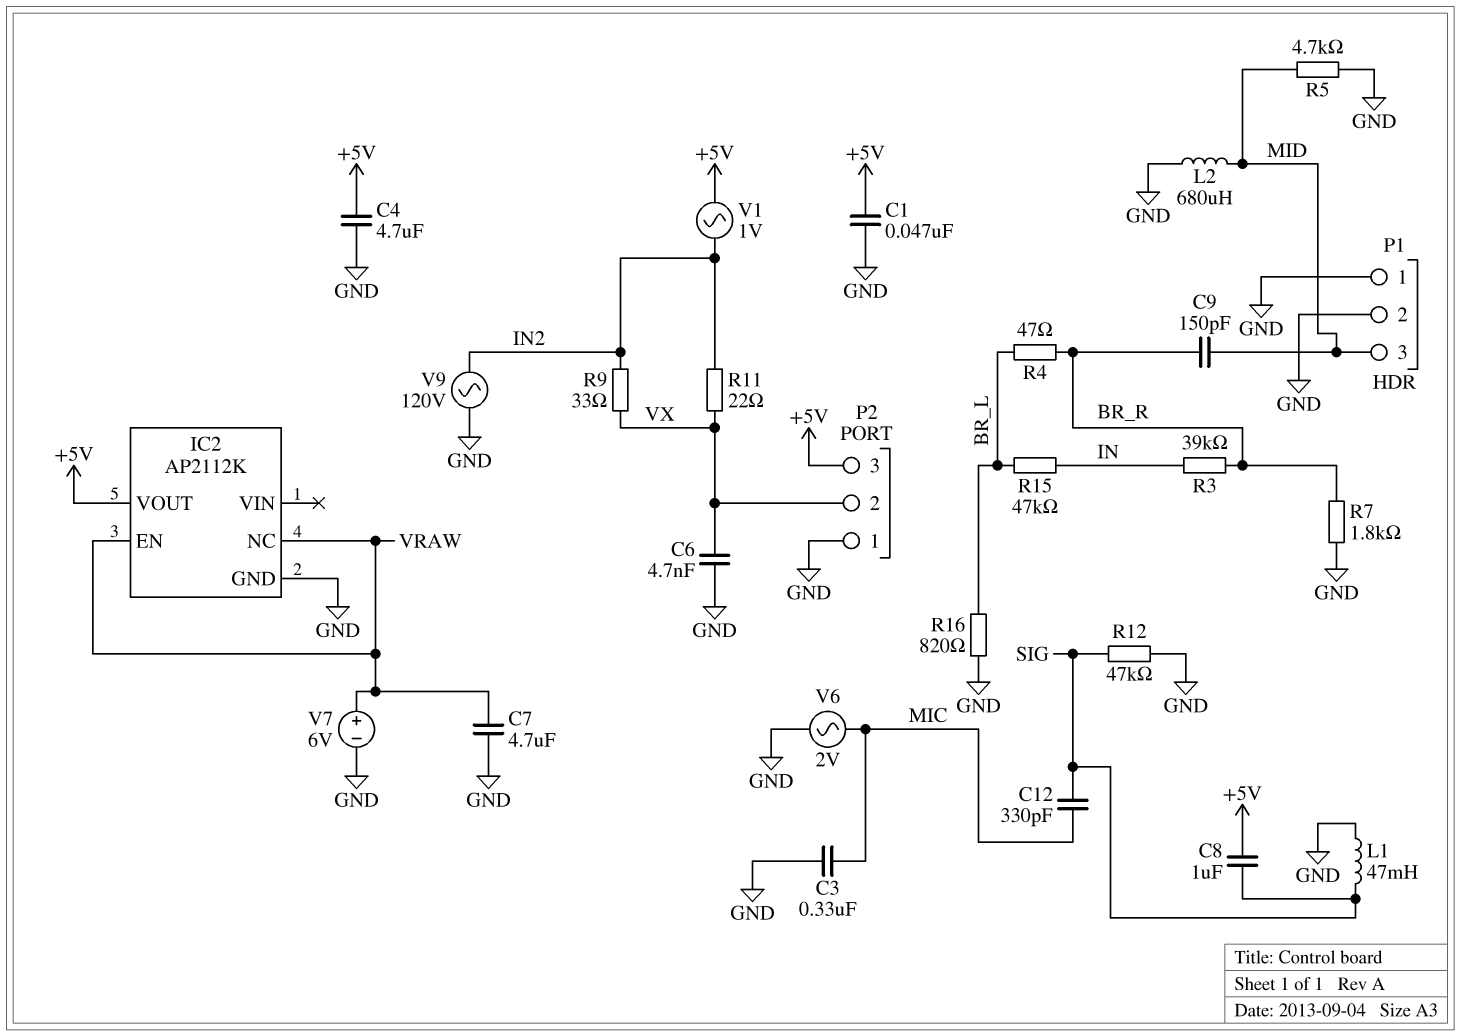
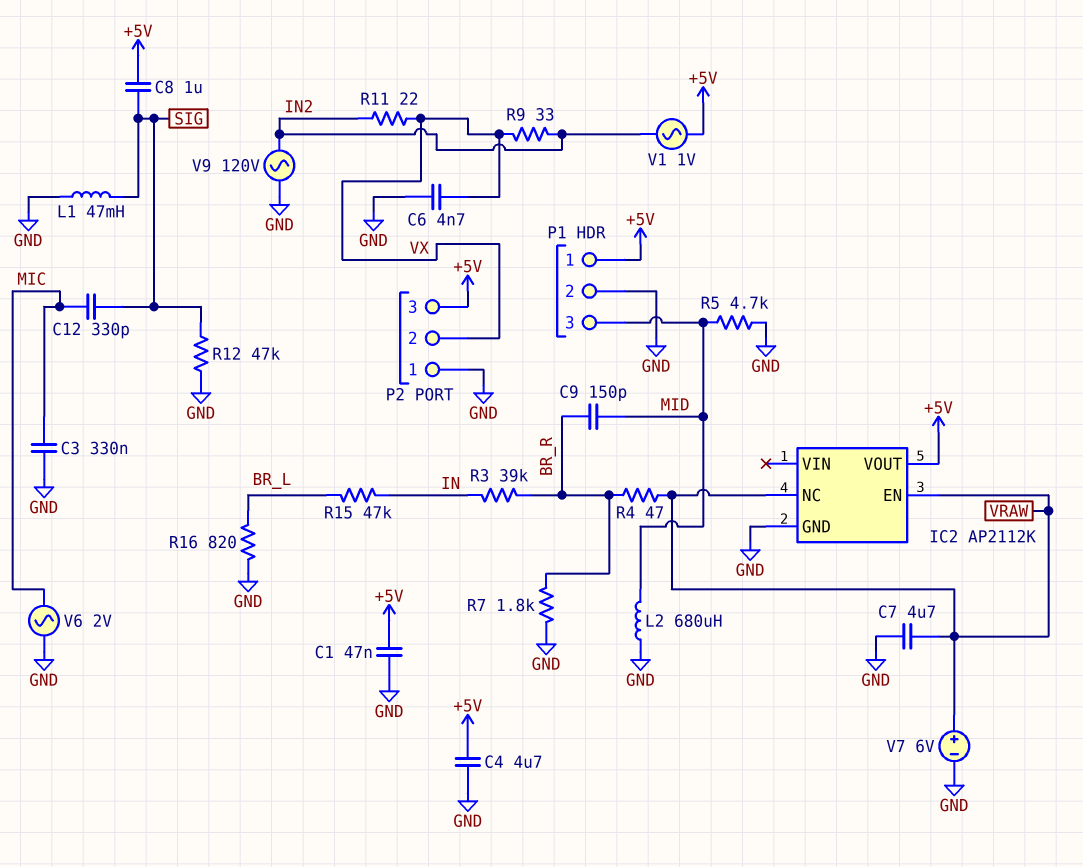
P1 pin 1: GND -> +5V
R4: 47 (BR_L, BR_R) -> 47 (BR_R, VRAW)

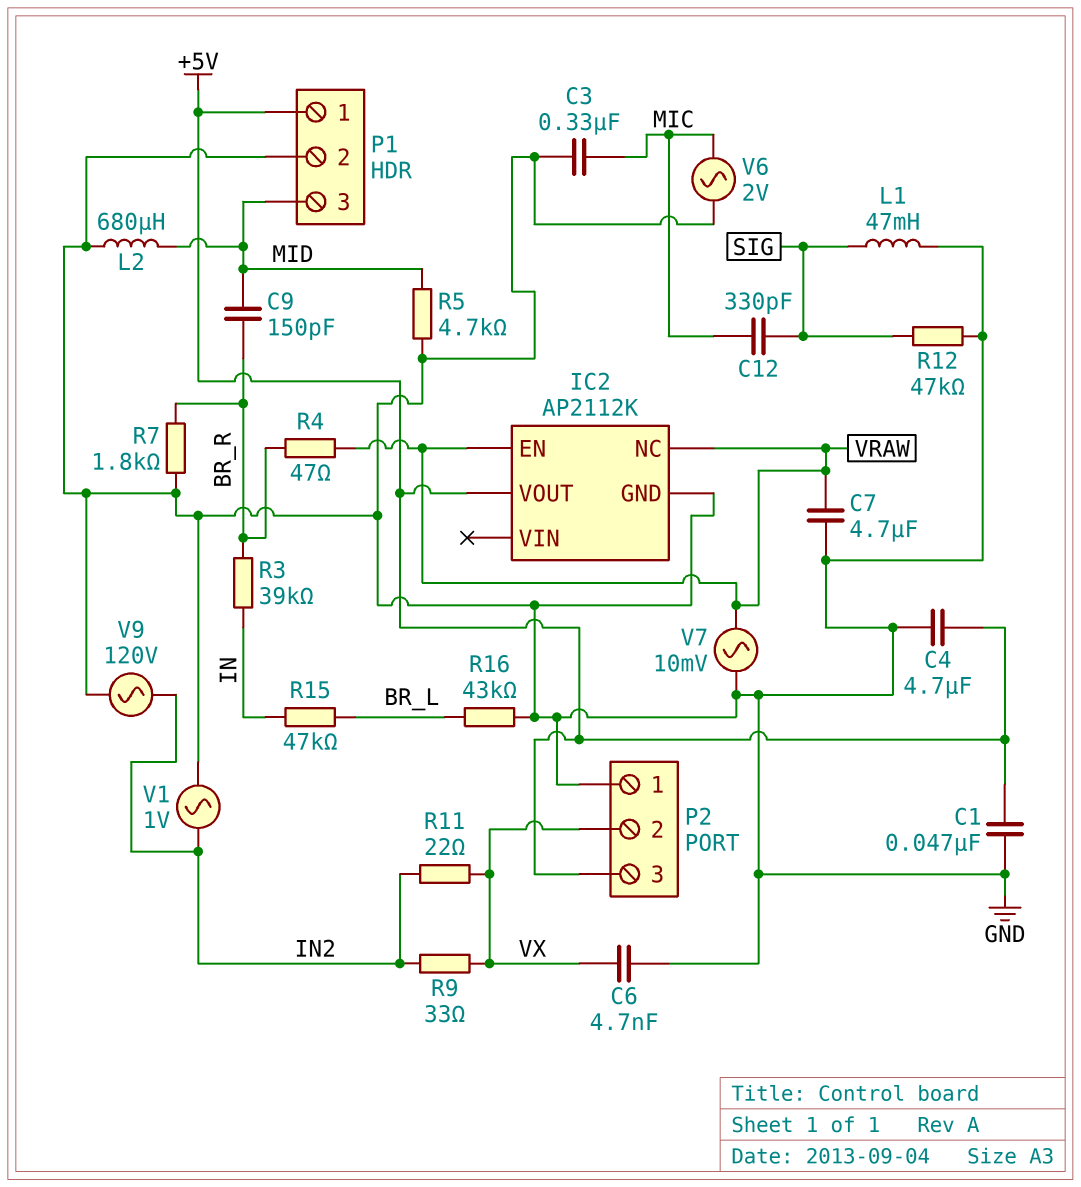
C8: 1uF (+5V, SIG) -> none
R16: 820 (BR_L, GND) -> 43k (BR_L, GND)
V1: AC 1V (+5V, IN2) -> AC 1V (GND, IN2)
V7: 6V (plus VRAW, minus GND) -> AC 10mV (GND, VRAW)

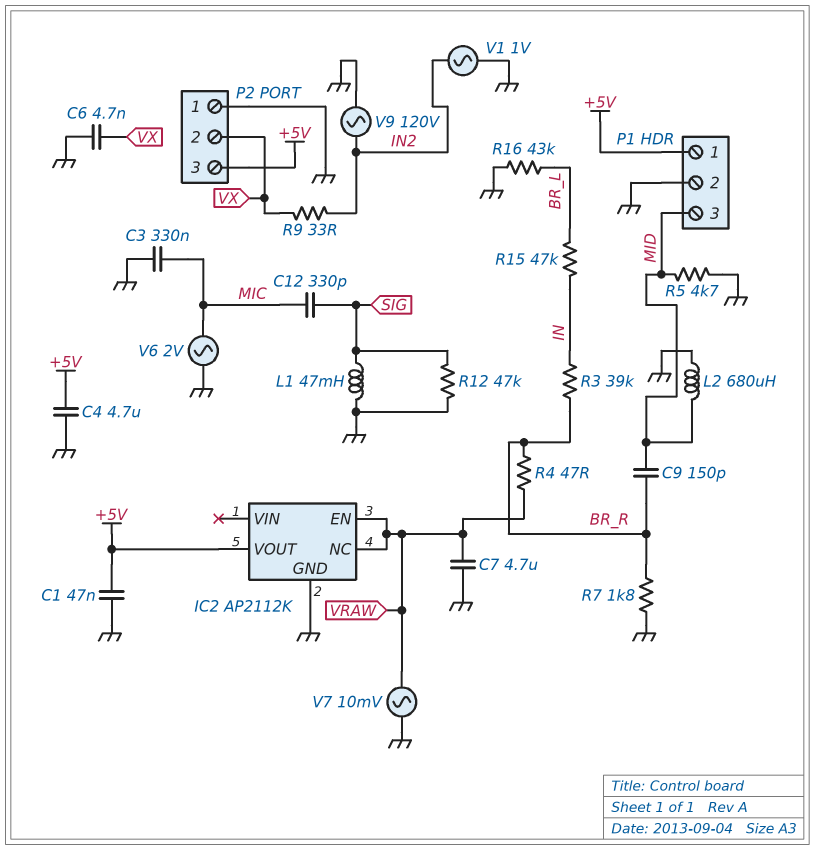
R11: 22 (IN2, VX) -> none

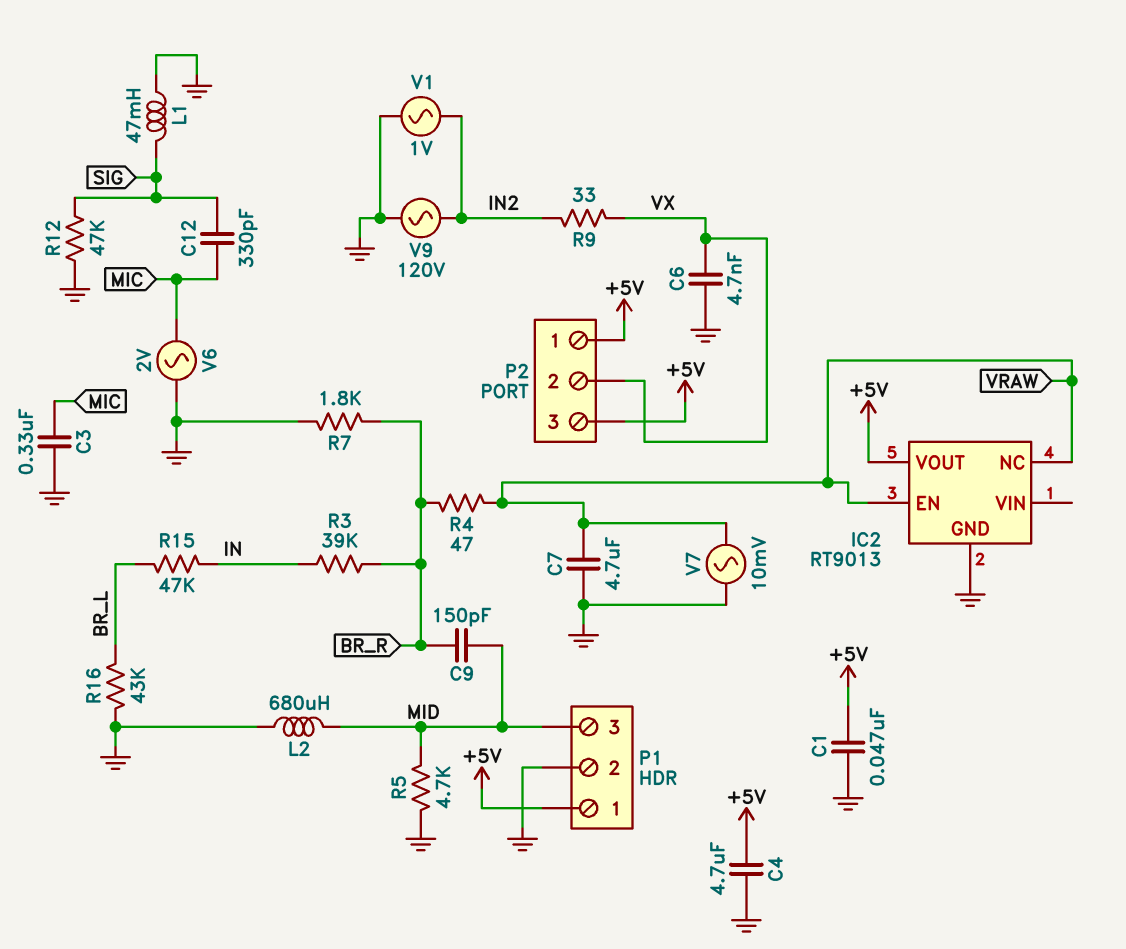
IC2: AP2112K -> RT9013
P2 pin 1: GND -> +5V

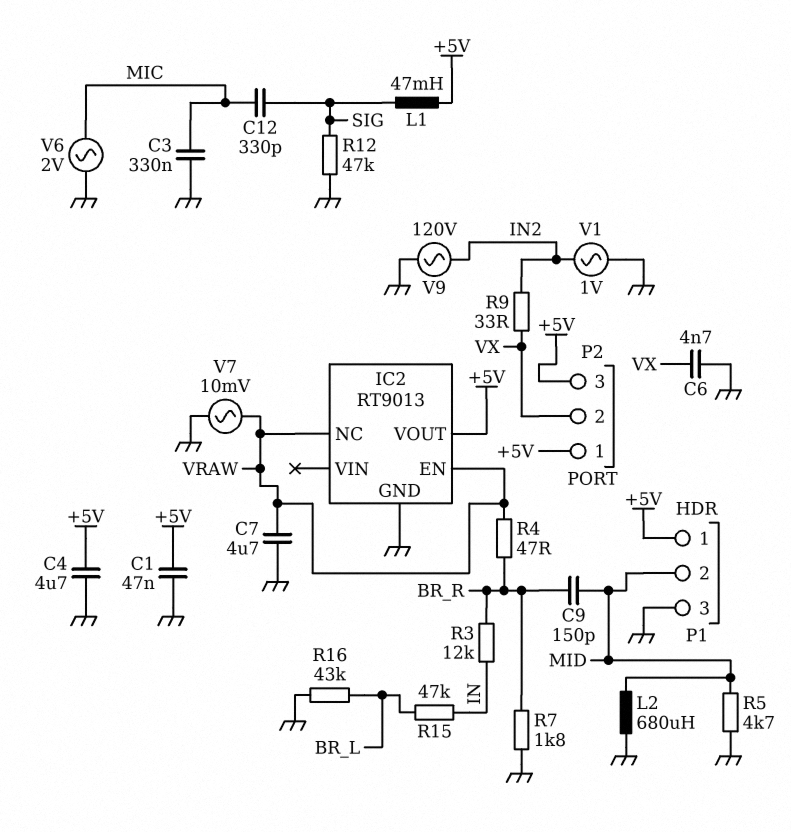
L1: 47mH (GND, SIG) -> 47mH (+5V, SIG)
P1 pin 2: GND -> MID
P1 pin 3: MID -> GND
R3: 39k (BR_R, IN) -> 12k (BR_R, IN)

